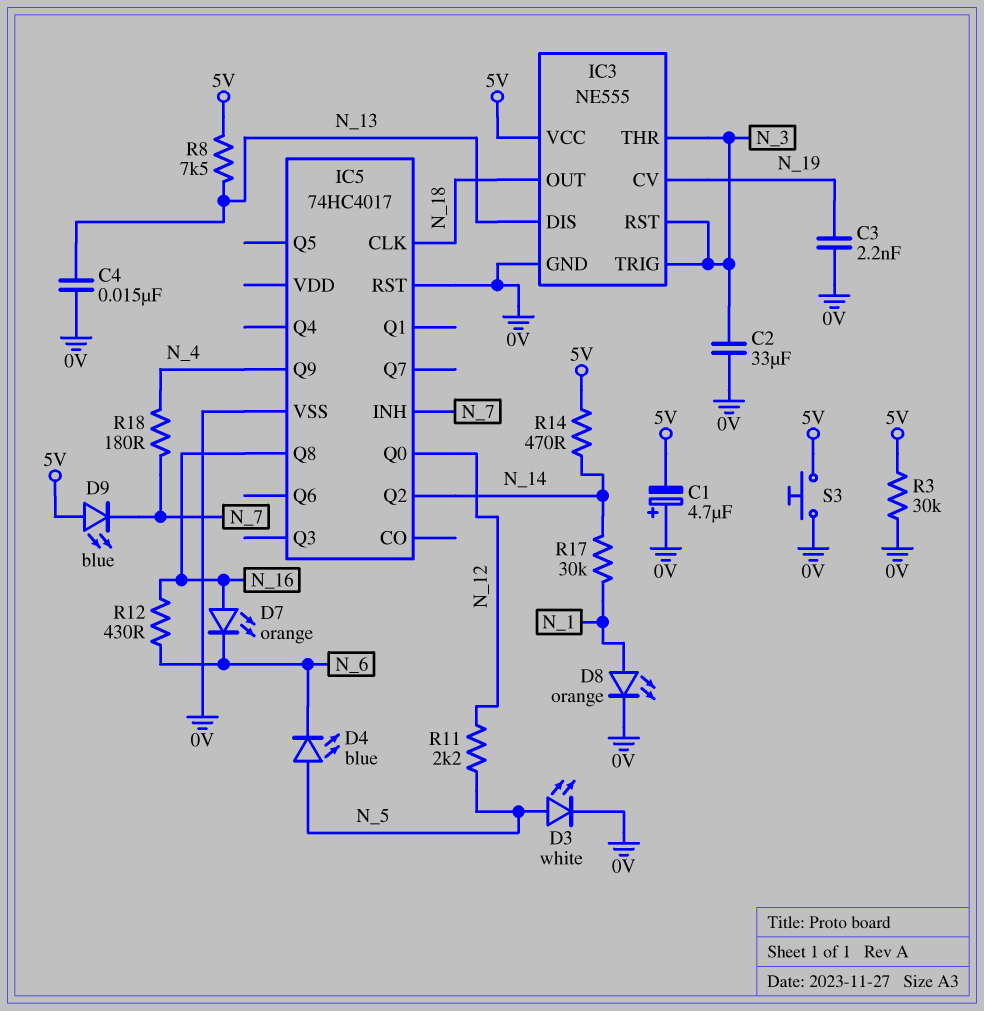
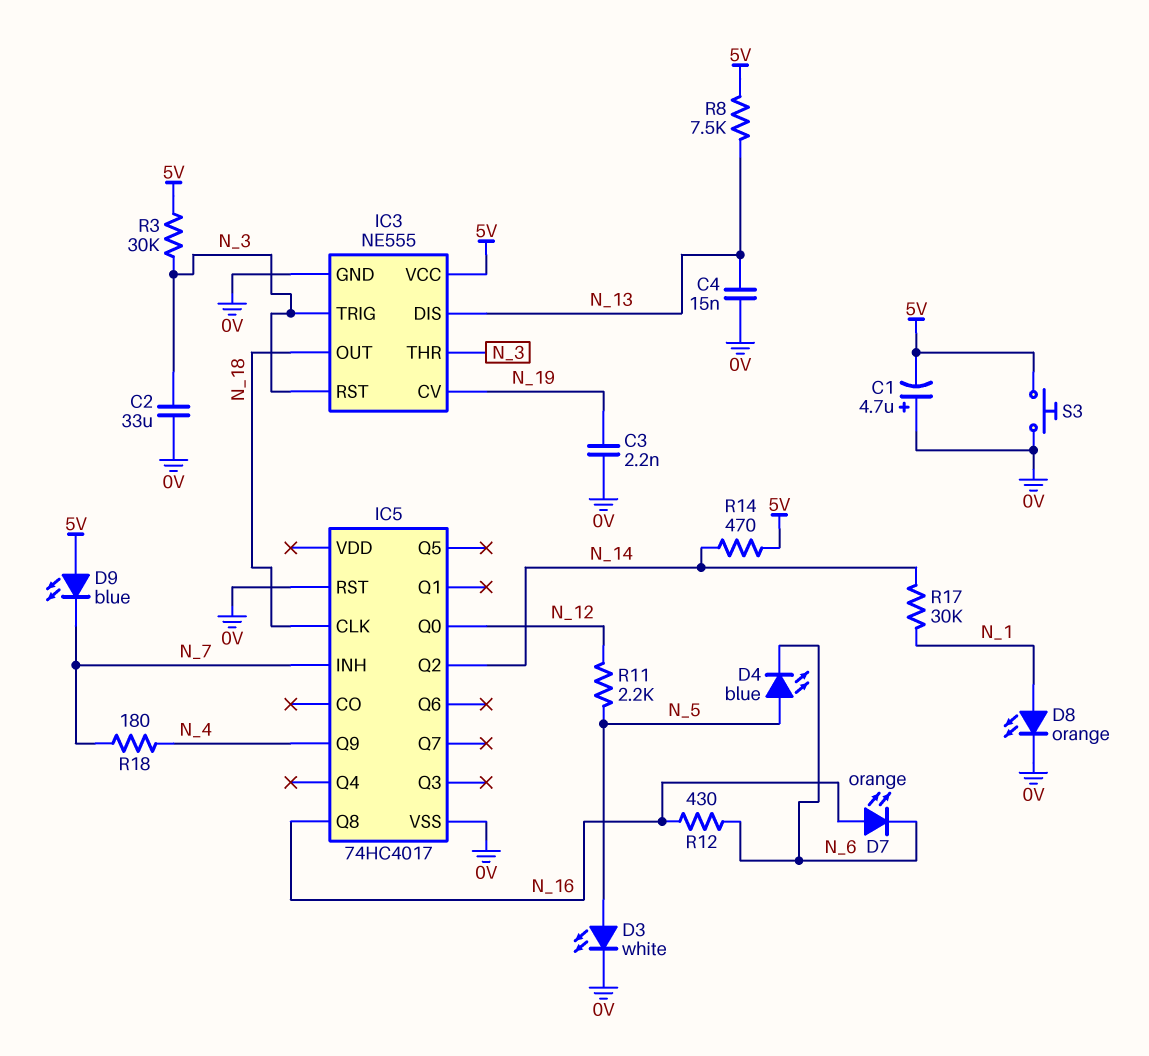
R3: 30k (0V, 5V) -> 30k (5V, N_3)

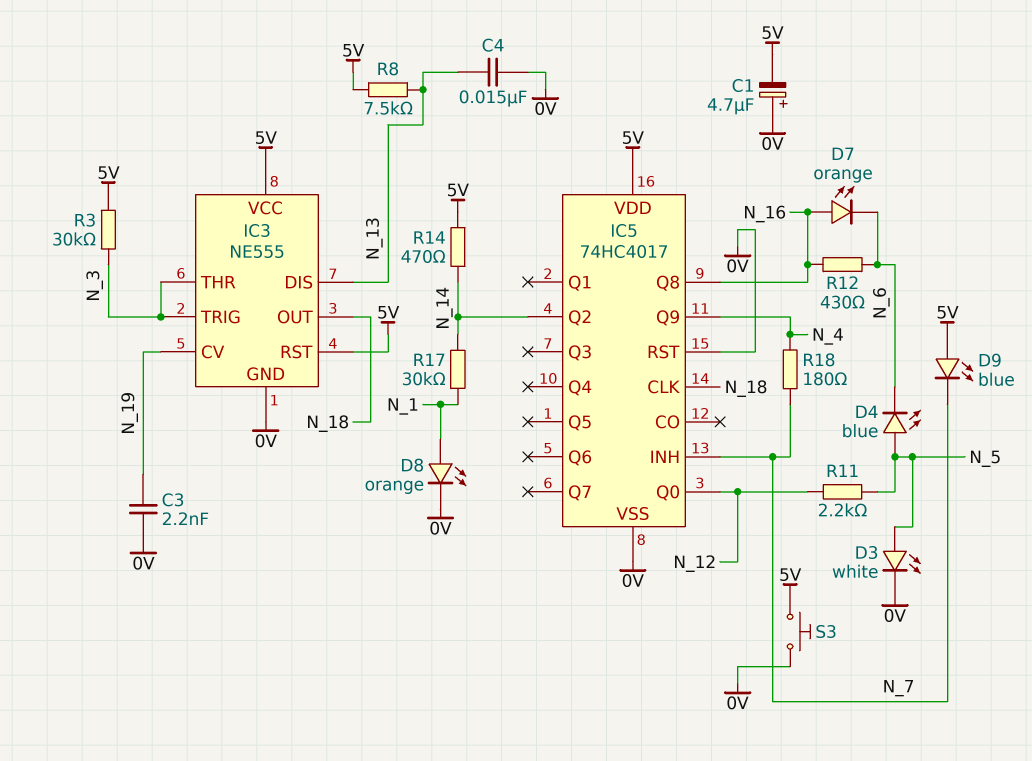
C2: 33uF (0V, N_3) -> none
IC3 pin RST: N_3 -> 5V
IC5 pin VDD: none -> 5V

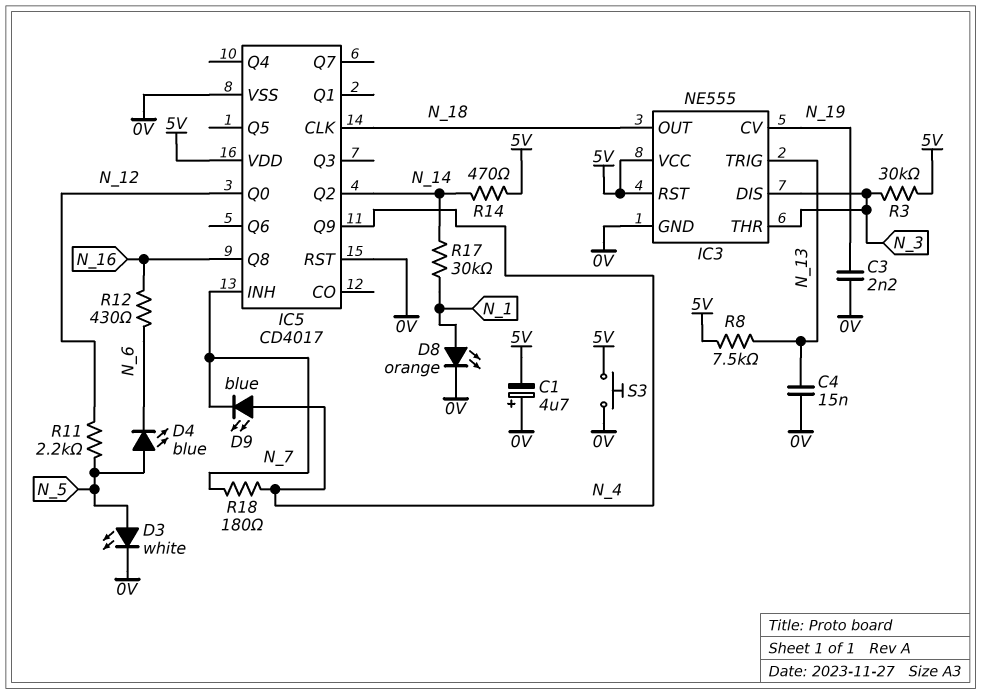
D7: LED orange (A N_16, K N_6) -> none
D9: LED blue (A 5V, K N_7) -> LED blue (A N_4, K N_7)
IC3 pin DIS: N_13 -> N_3
IC3 pin TRIG: N_3 -> N_13
IC5: 74HC4017 -> CD4017

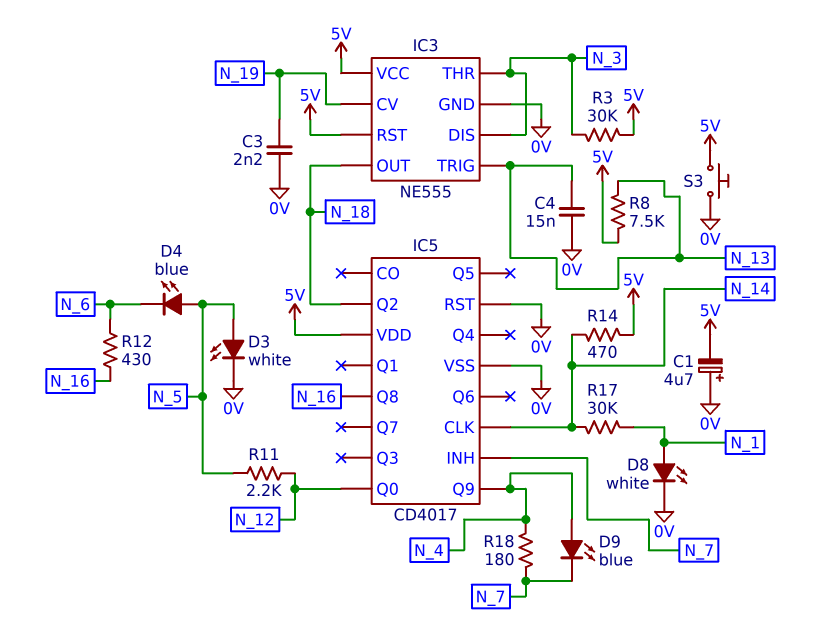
D8: LED orange (A N_1, K 0V) -> LED white (A N_1, K 0V)
IC5 pin CLK: N_18 -> N_14
IC5 pin Q2: N_14 -> N_18

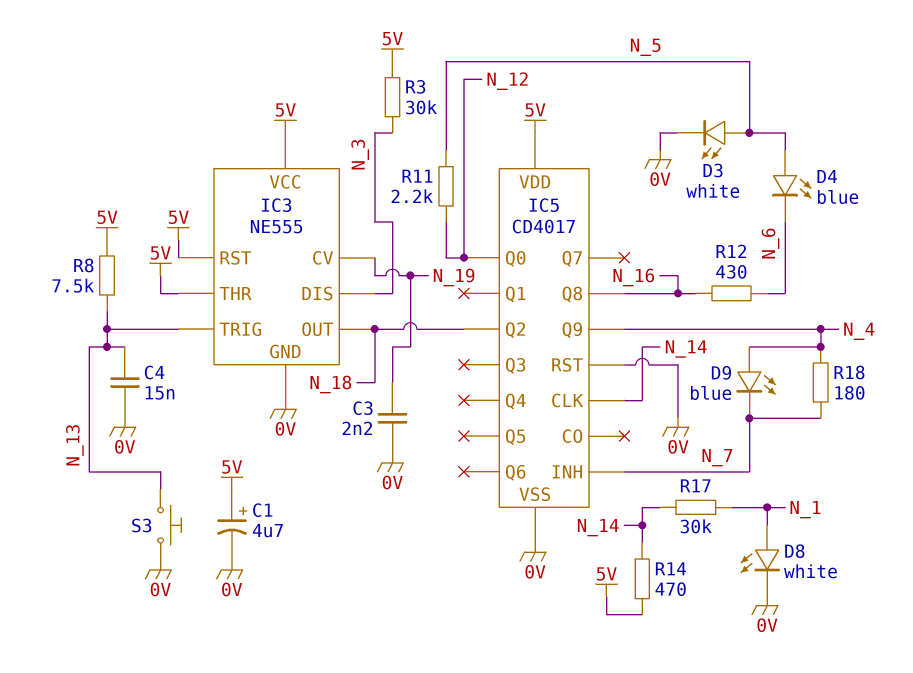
C1: 4.7uF (plus 0V, minus 5V) -> 4.7uF (plus 5V, minus 0V)
IC3 pin THR: N_3 -> 5V
S3: button (0V, 5V) -> button (0V, N_13)

